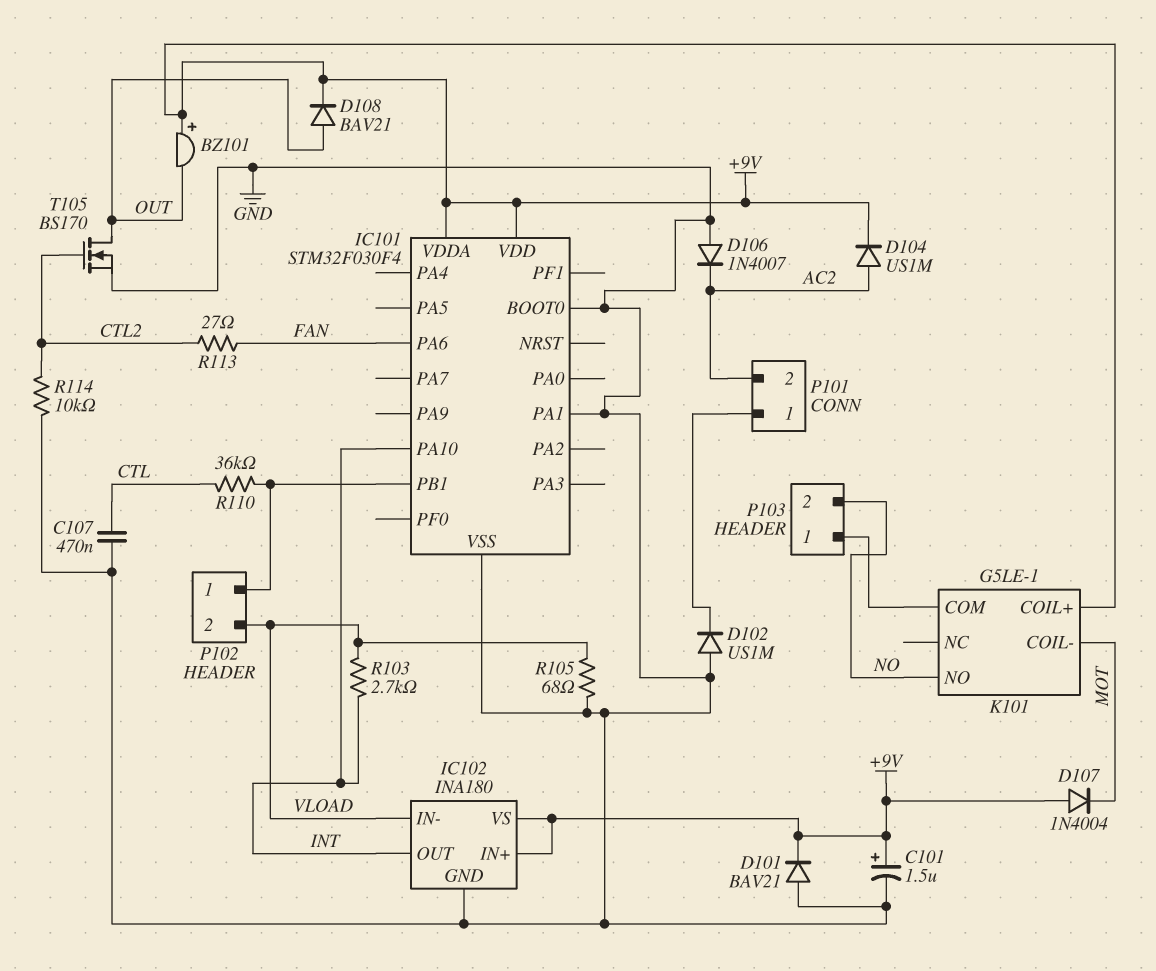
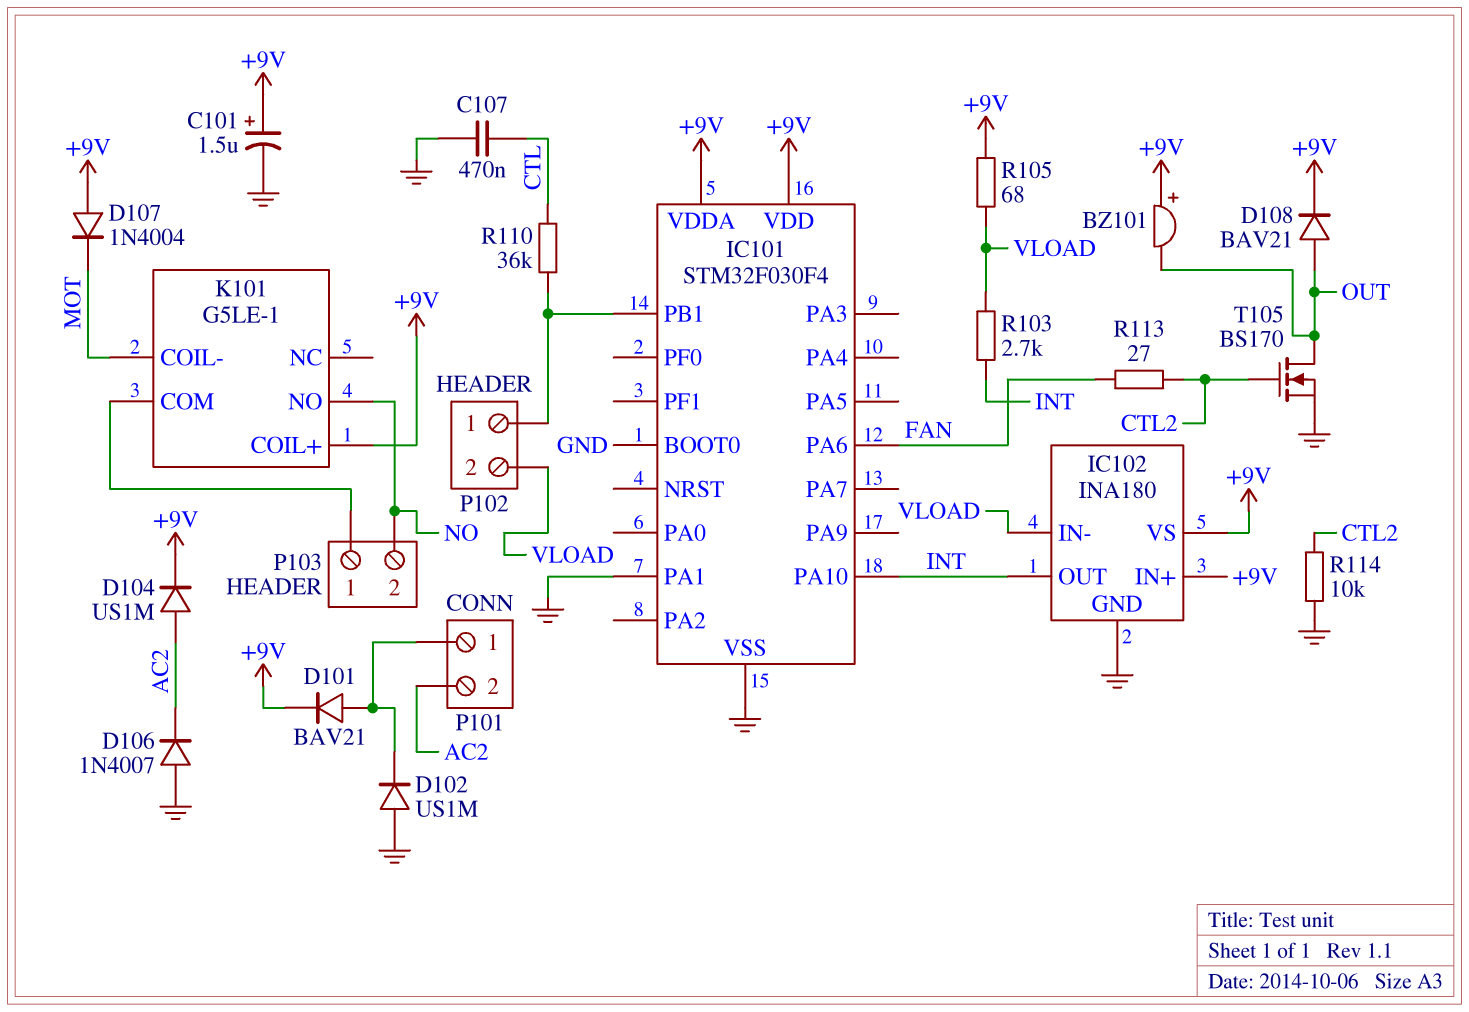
D101: diode BAV21 (A GND, K +9V) -> diode BAV21 (A P101/1, K +9V)
R105: 68 (GND, VLOAD) -> 68 (+9V, VLOAD)

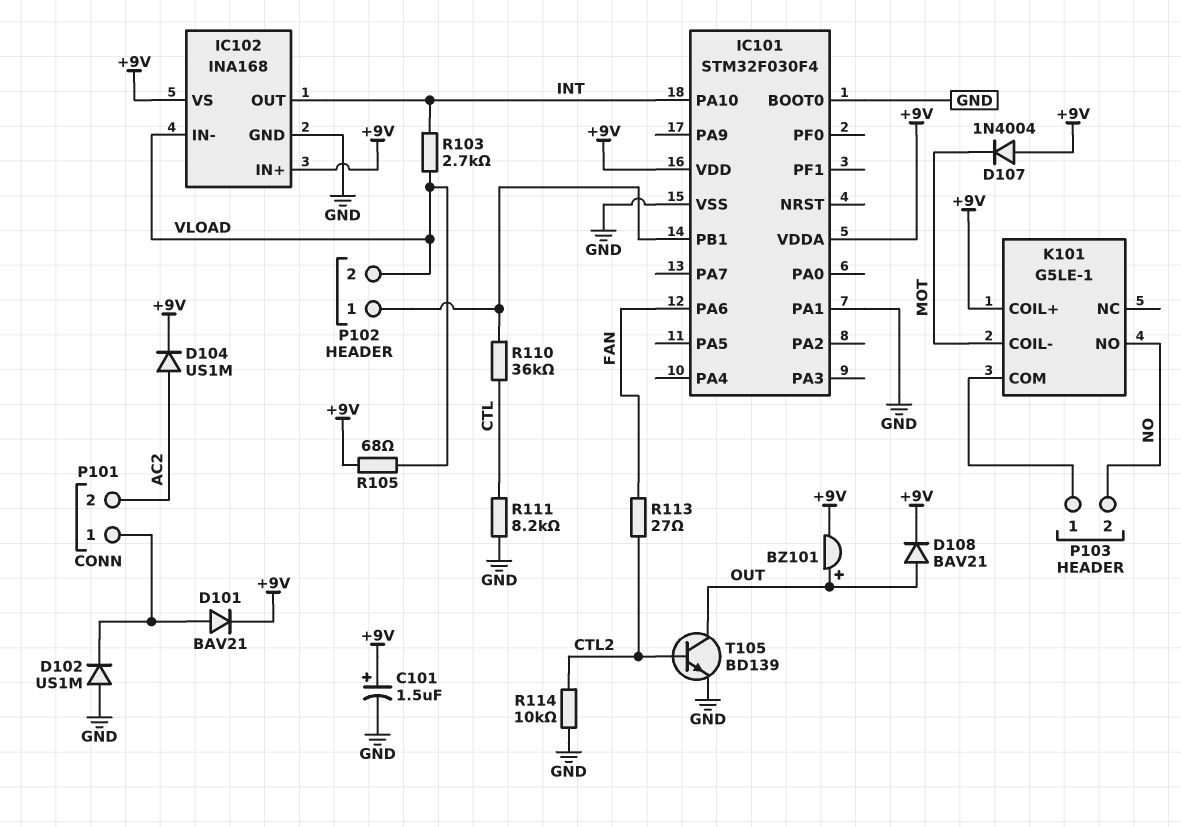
BZ101: buzzer (plus +9V, minus OUT) -> buzzer (plus OUT, minus +9V)
C107: 470nF (CTL, GND) -> none
D106: diode 1N4007 (A GND, K AC2) -> none
IC102: INA180 -> INA168
R111: none -> 8.2k (CTL, GND)
T105: NMOS BS170 (G CTL2, D OUT, S GND) -> NPN BD139 (B CTL2, C OUT, E GND)

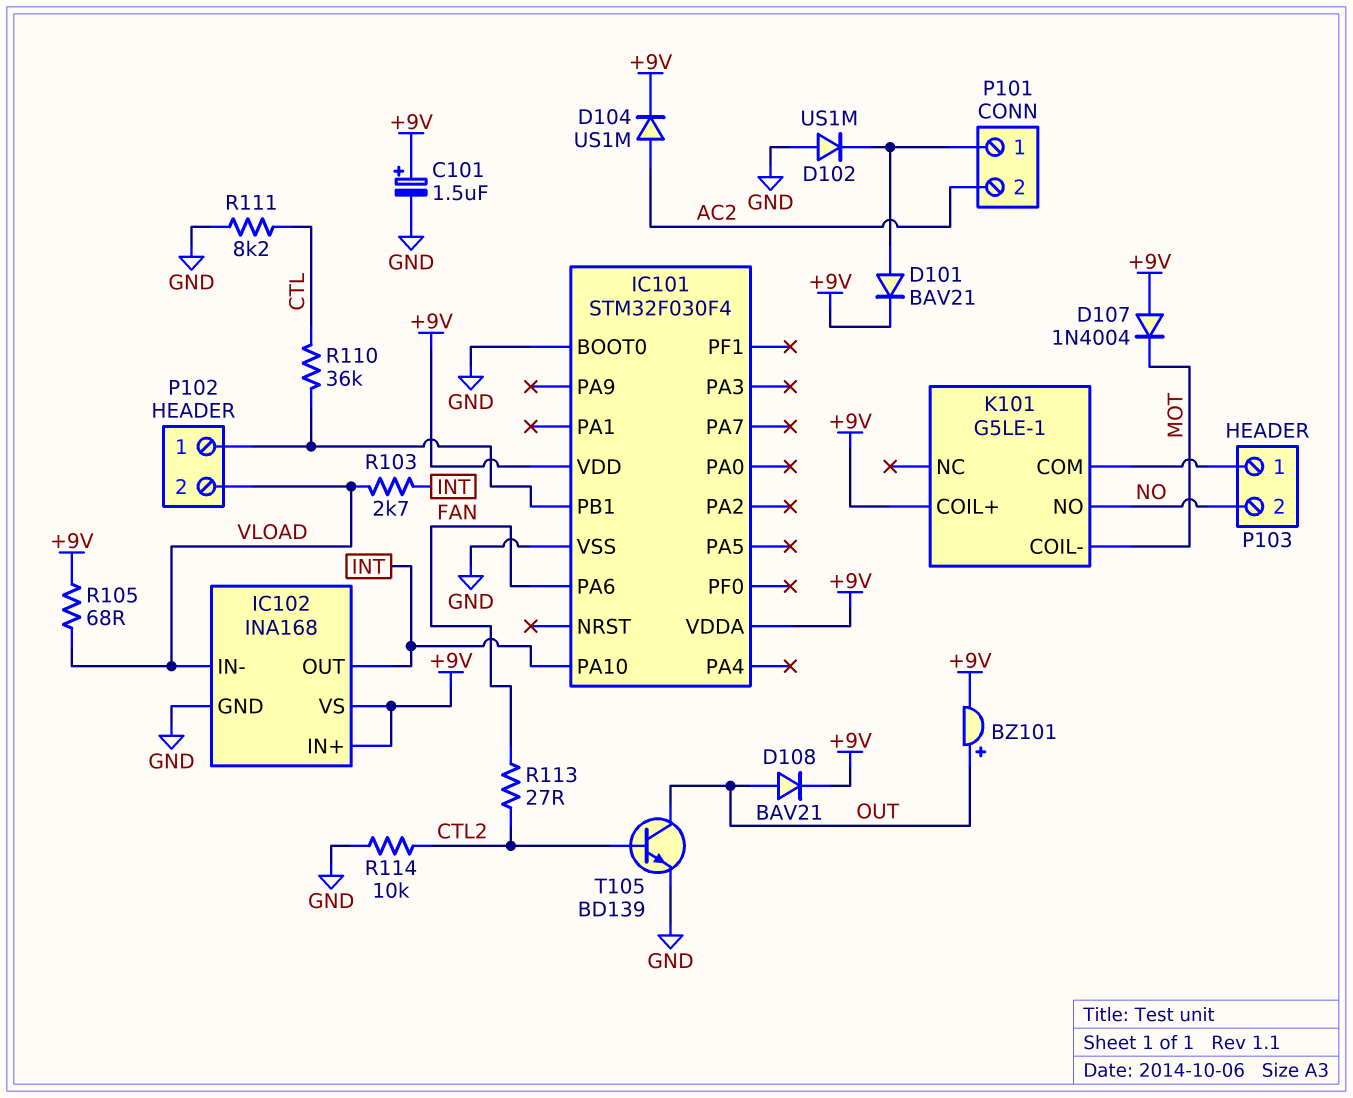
IC101 pin PA1: GND -> none

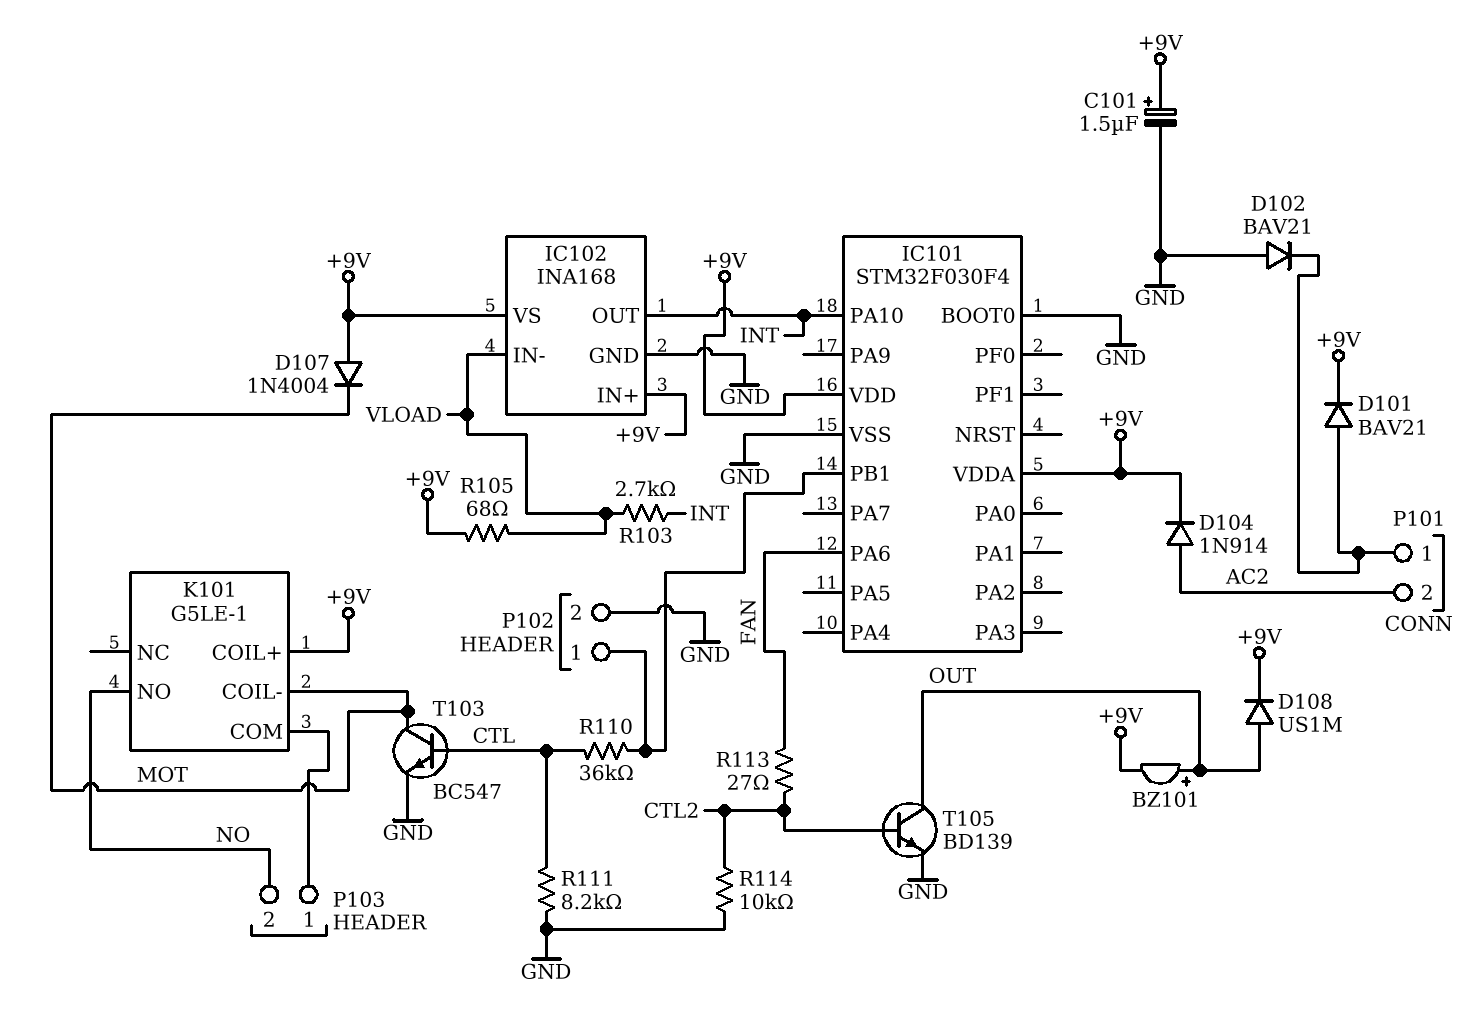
D102: diode US1M (A GND, K P101/1) -> diode BAV21 (A GND, K P101/1)
D104: diode US1M (A AC2, K +9V) -> diode 1N914 (A AC2, K +9V)
D108: diode BAV21 (A OUT, K +9V) -> diode US1M (A OUT, K +9V)
P102 pin 2: VLOAD -> GND
T103: none -> NPN BC547 (B CTL, C MOT, E GND)

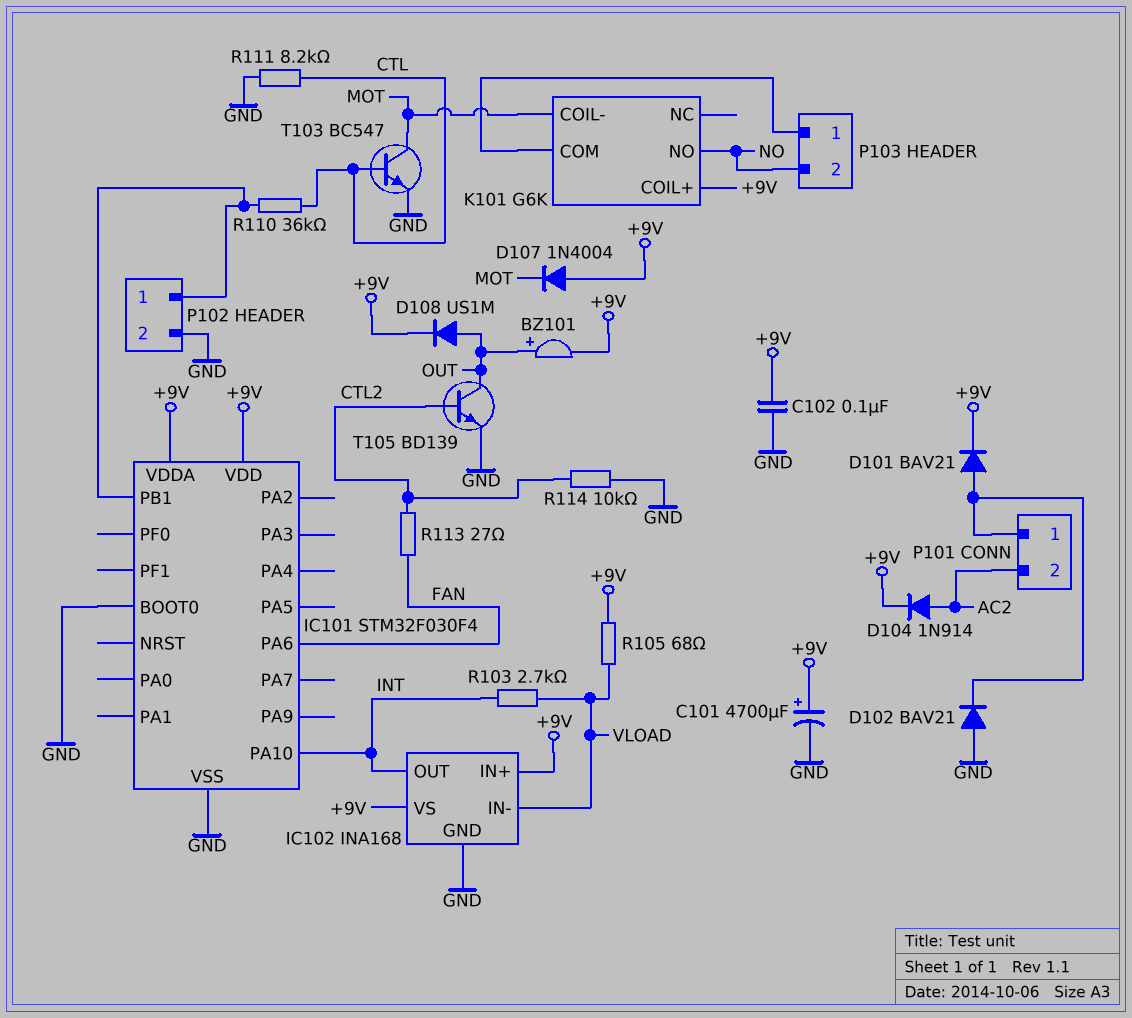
C101: 1.5uF (plus +9V, minus GND) -> 4700uF (plus +9V, minus GND)
C102: none -> 100nF (+9V, GND)
K101: G5LE-1 -> G6K

